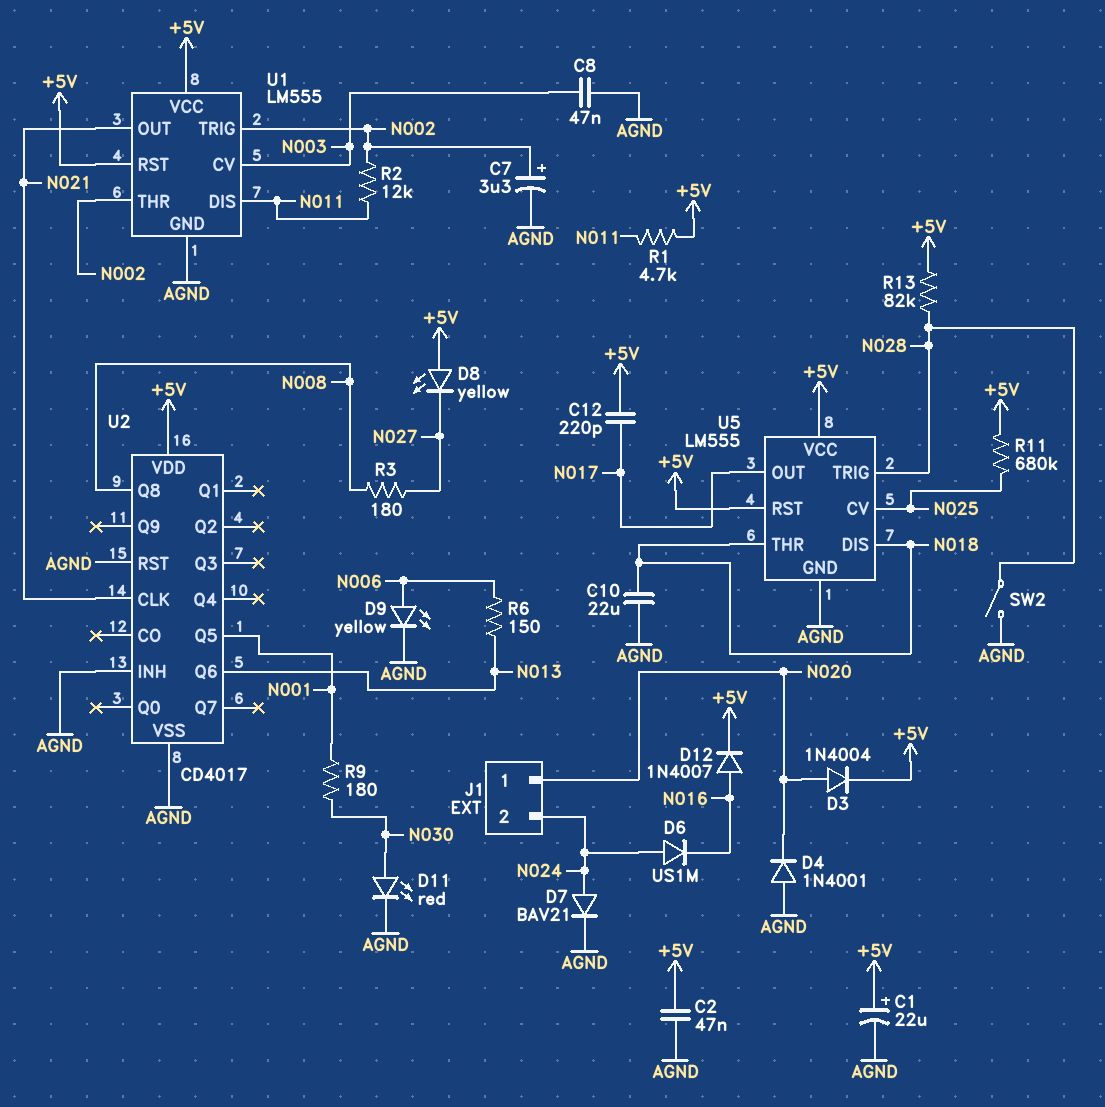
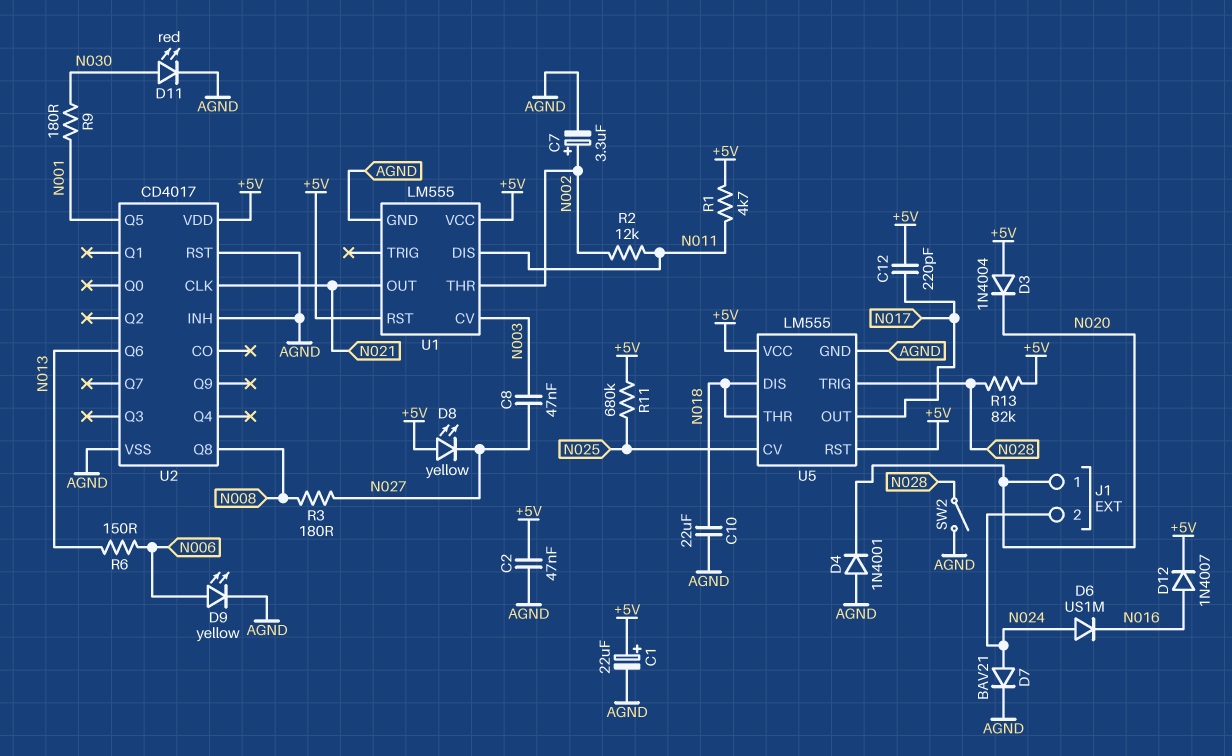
C8: 47nF (AGND, N003) -> 47nF (N003, N027)
D3: diode 1N4004 (A N020, K +5V) -> diode 1N4004 (A +5V, K N020)
U1 pin TRIG: N002 -> none

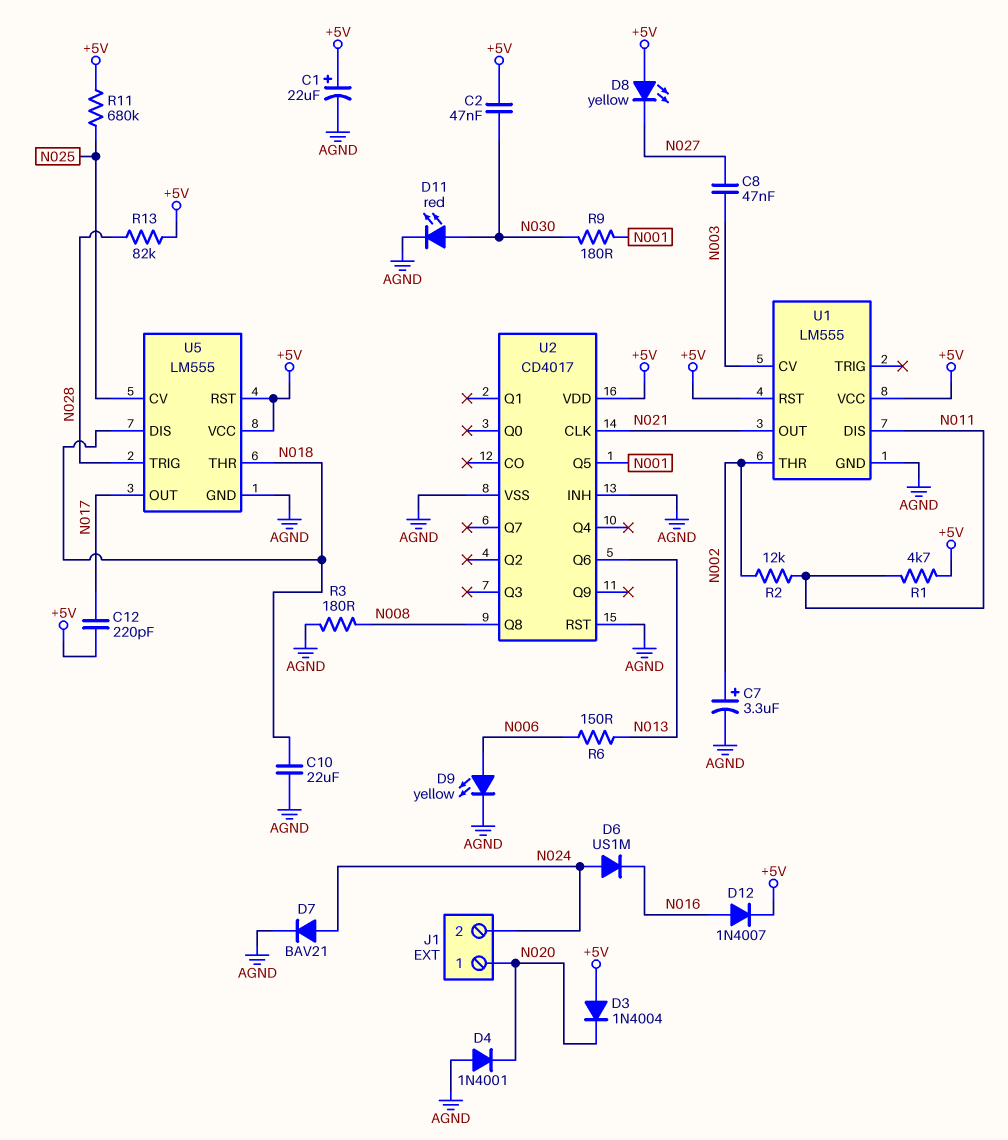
C2: 47nF (+5V, AGND) -> 47nF (+5V, N030)
R3: 180 (N008, N027) -> 180 (AGND, N008)
SW2: switch (AGND, N028) -> none

